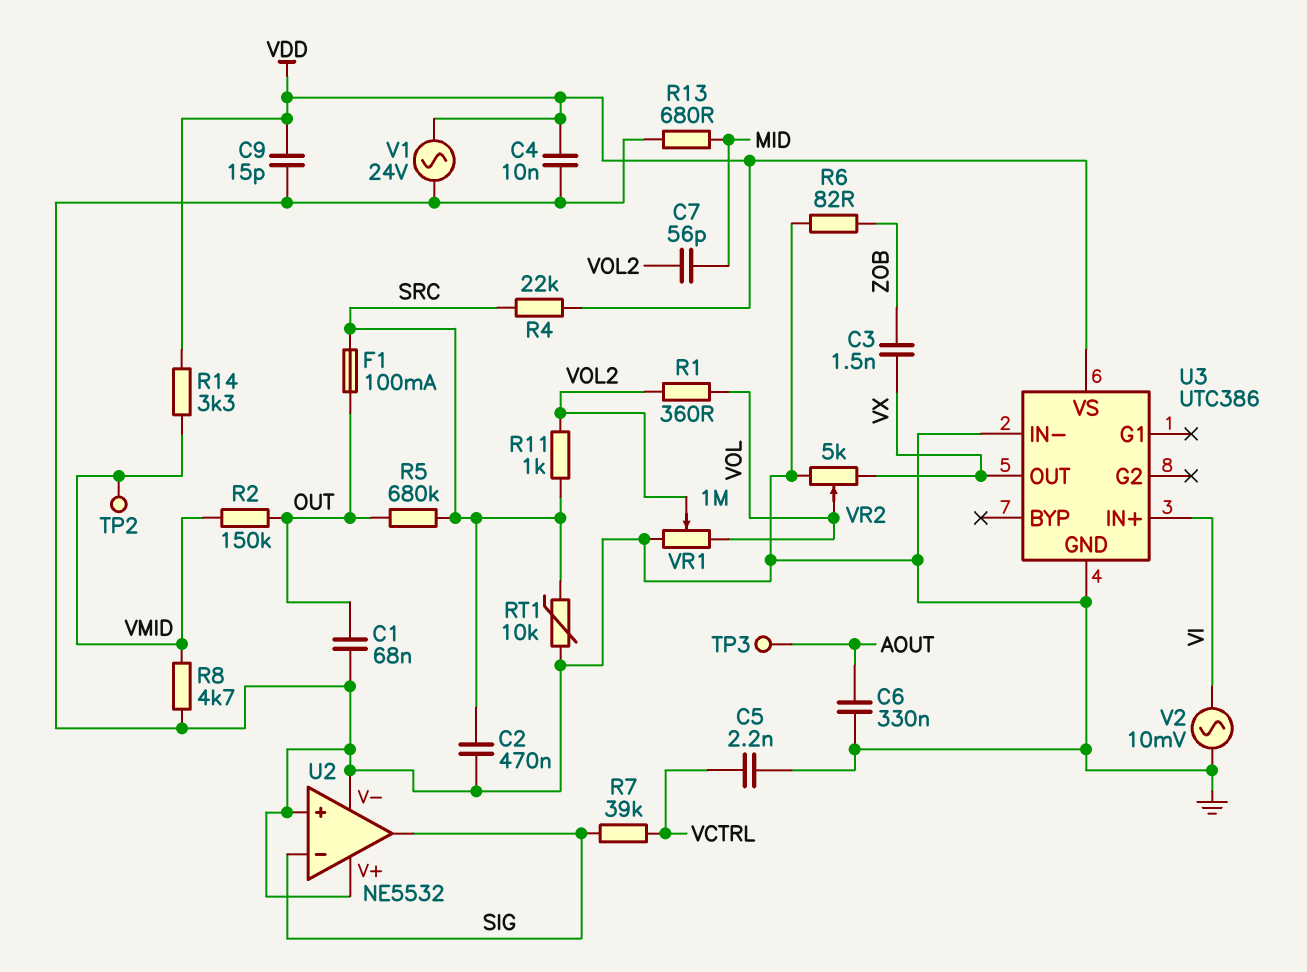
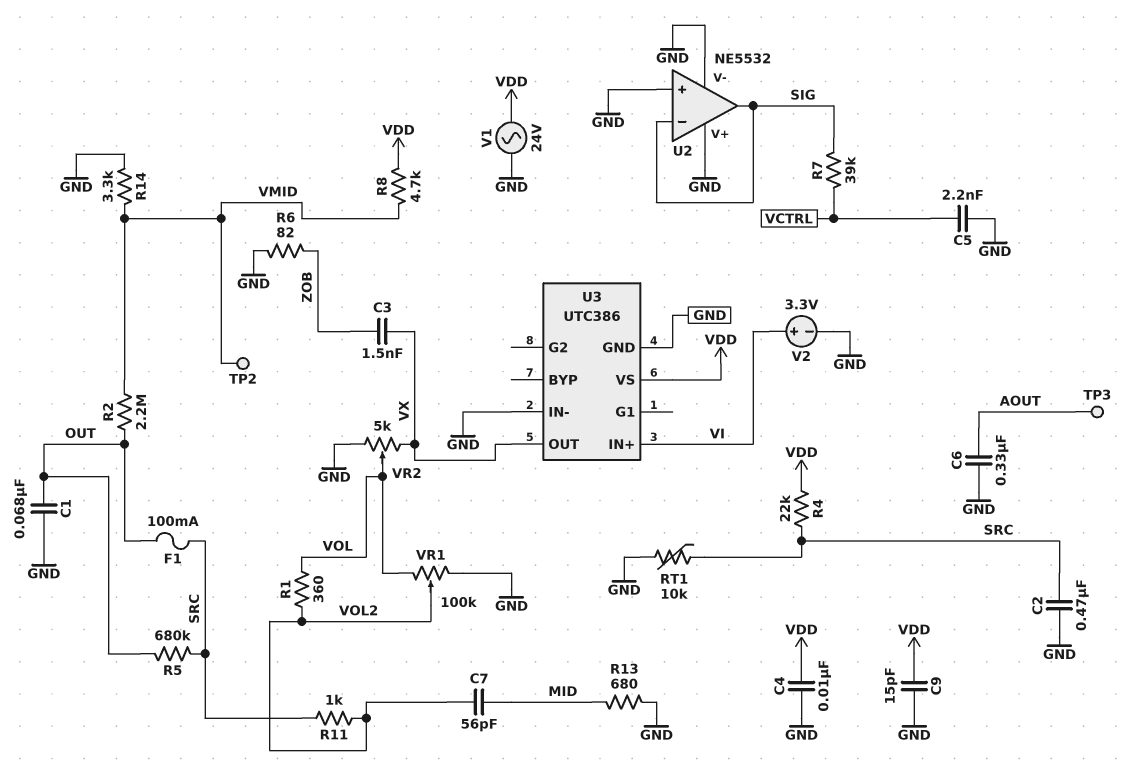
R2: 150k (OUT, VMID) -> 2.2M (OUT, VMID)
R8: 4.7k (GND, VMID) -> 4.7k (VDD, VMID)
R14: 3.3k (VDD, VMID) -> 3.3k (GND, VMID)
V2: AC 10mV (GND, VI) -> 3.3V (plus VI, minus GND)
VR1: 1M (GND, VOL, wiper VOL2) -> 100k (GND, VOL, wiper VOL2)

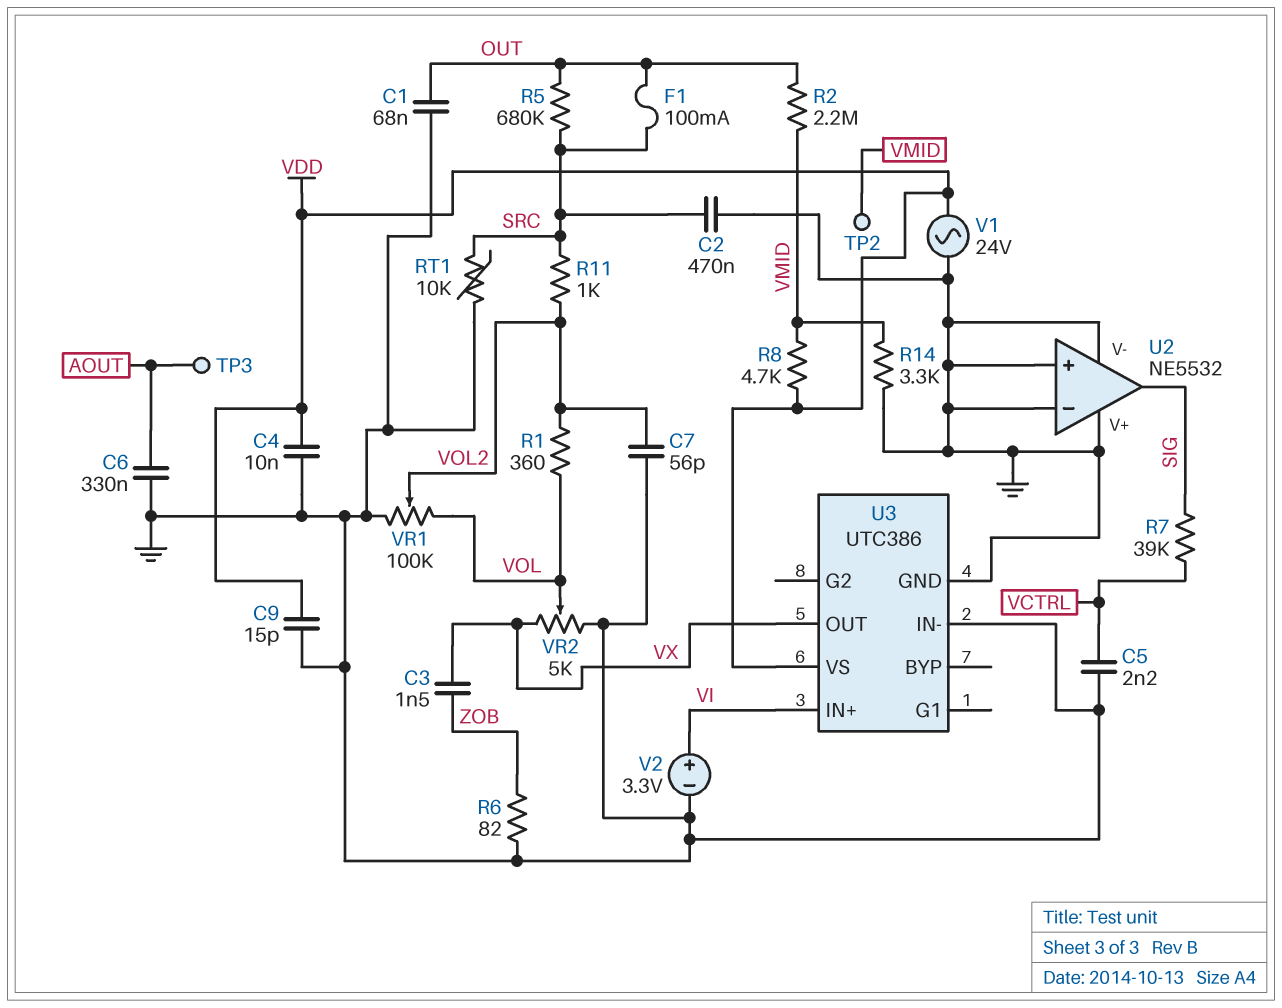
C7: 56pF (MID, VOL2) -> 56pF (GND, VOL2)
R4: 22k (SRC, VDD) -> none
R13: 680 (GND, MID) -> none
U2 pin in-: SIG -> GND

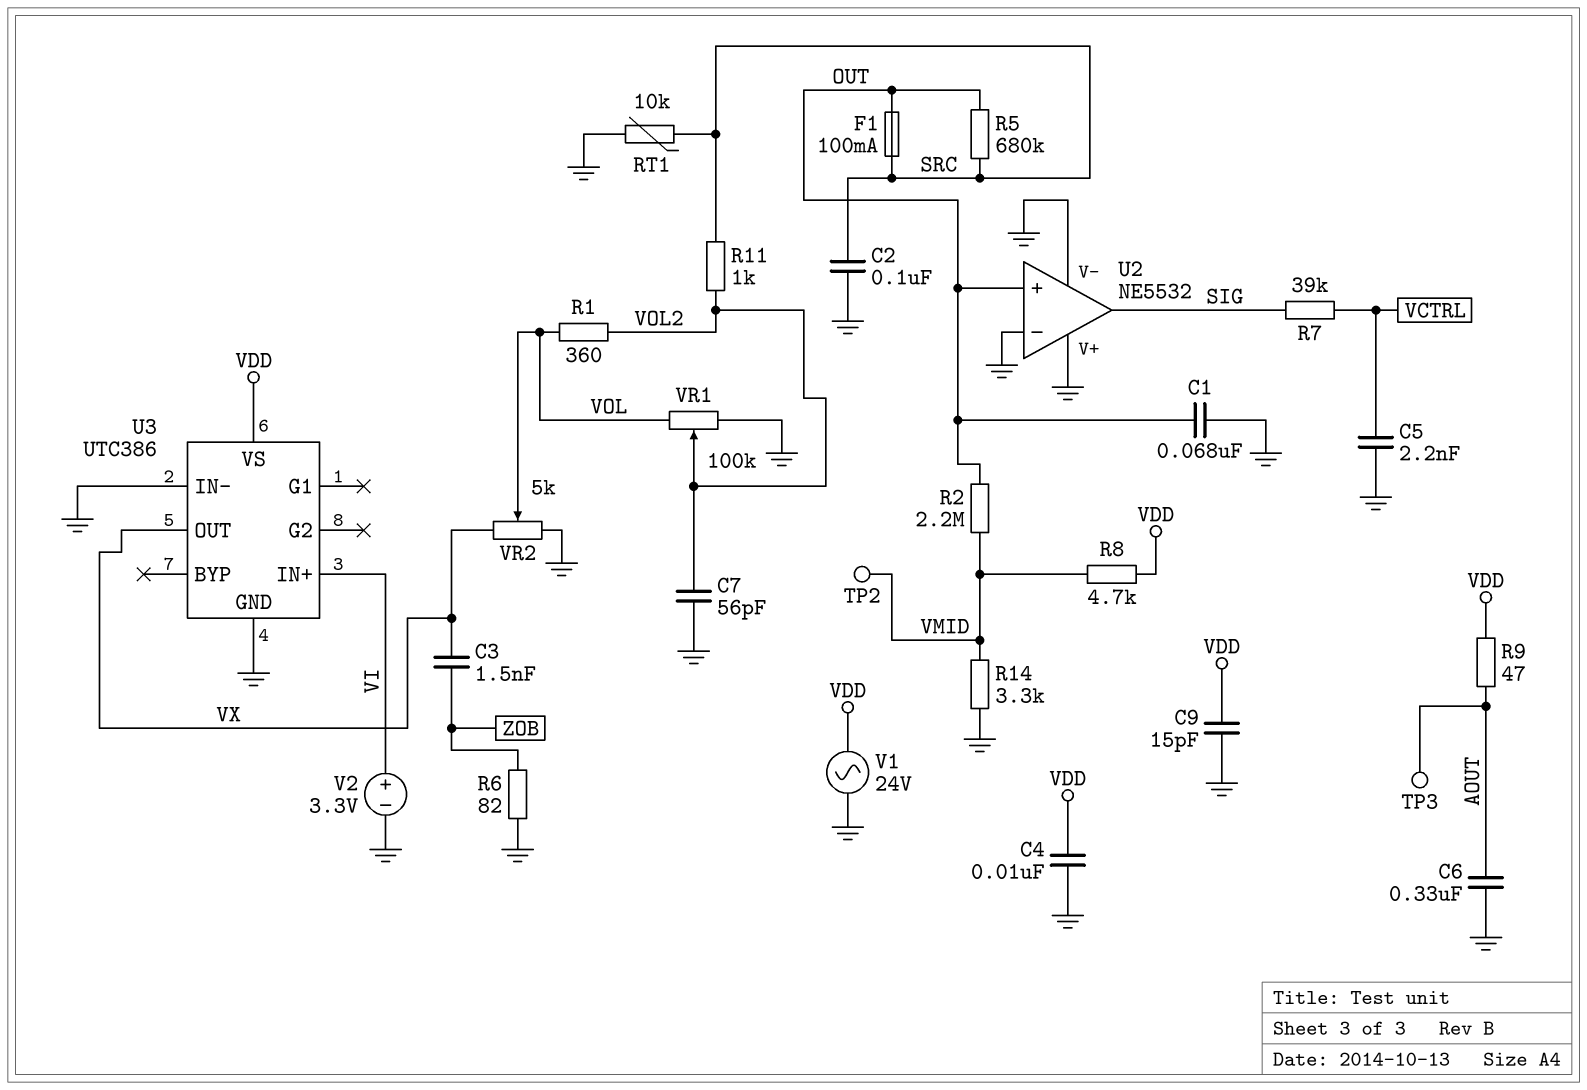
C2: 470nF (GND, SRC) -> 100nF (GND, SRC)
R9: none -> 47 (AOUT, VDD)
U2 pin in+: GND -> OUT

